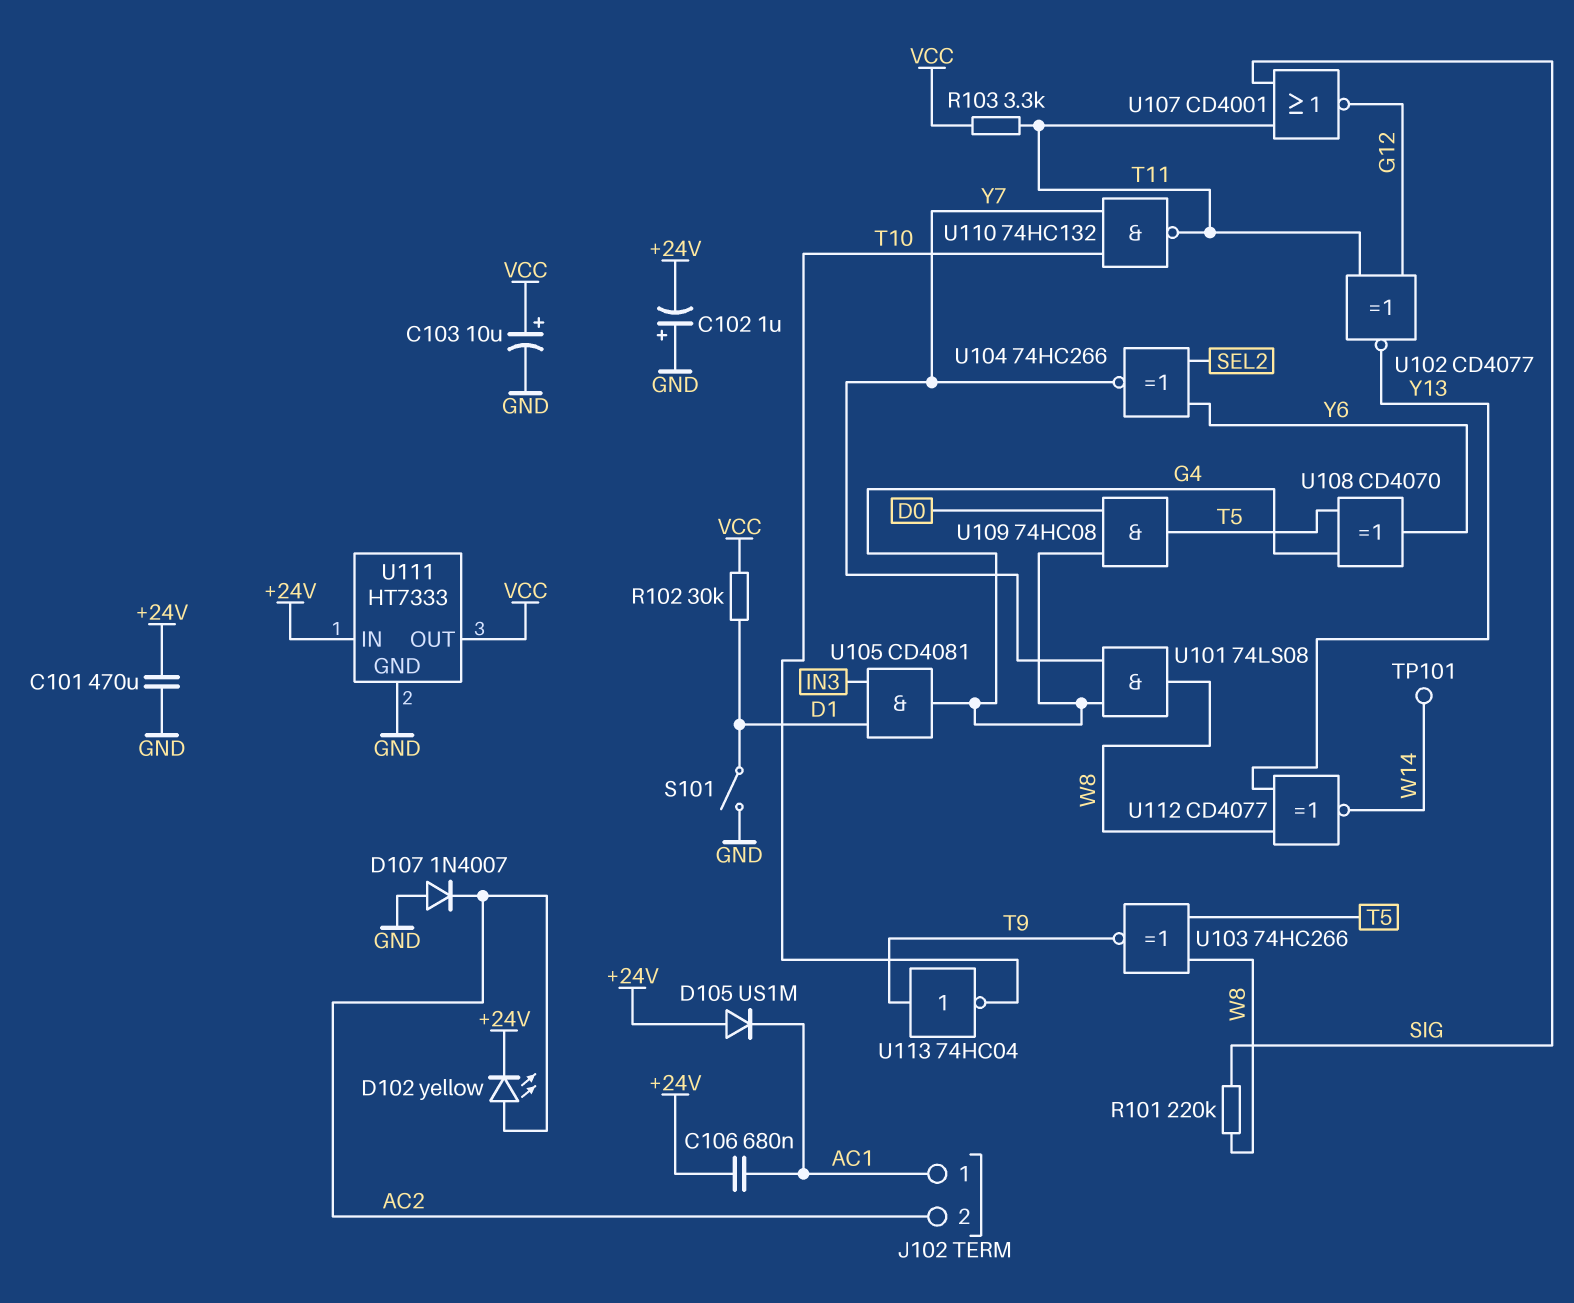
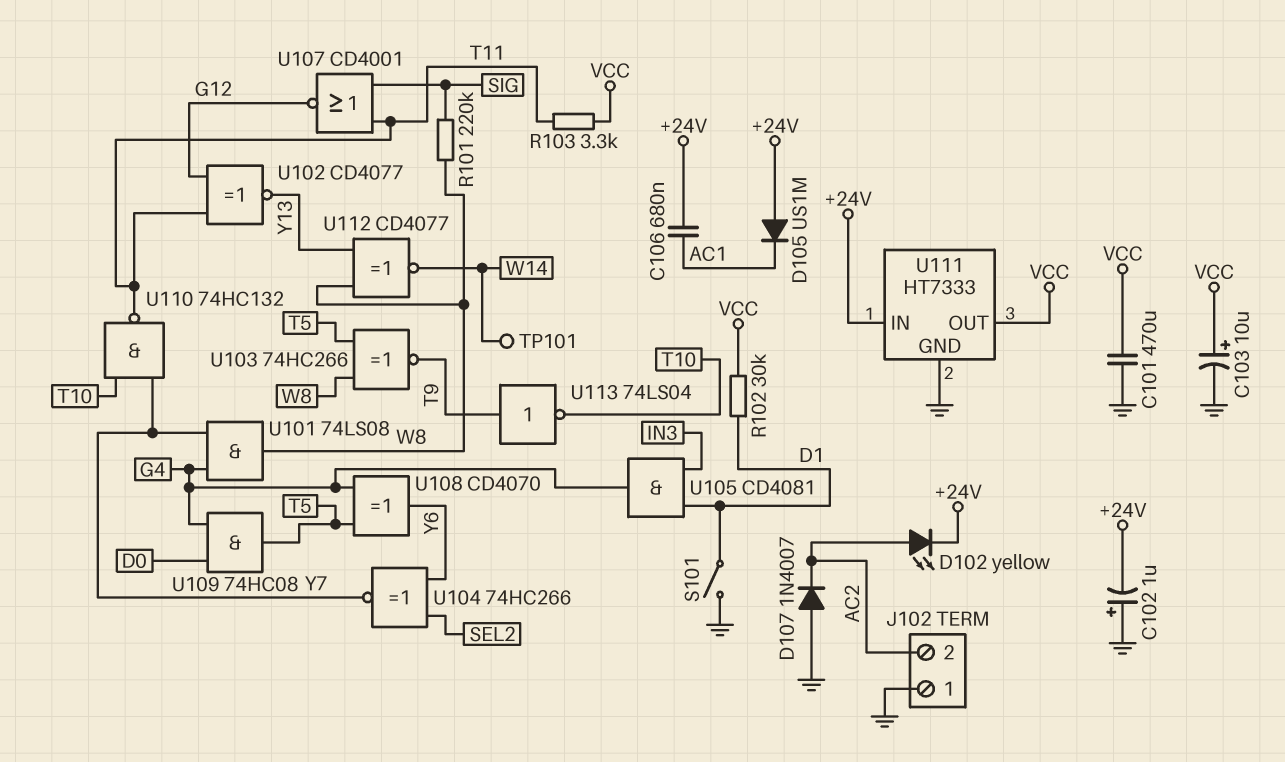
C101: 470uF (+24V, GND) -> 470uF (GND, VCC)
J102 pin 1: AC1 -> GND
U113: NOT 74HC04 (in T9, out T10) -> NOT 74LS04 (in T9, out T10)

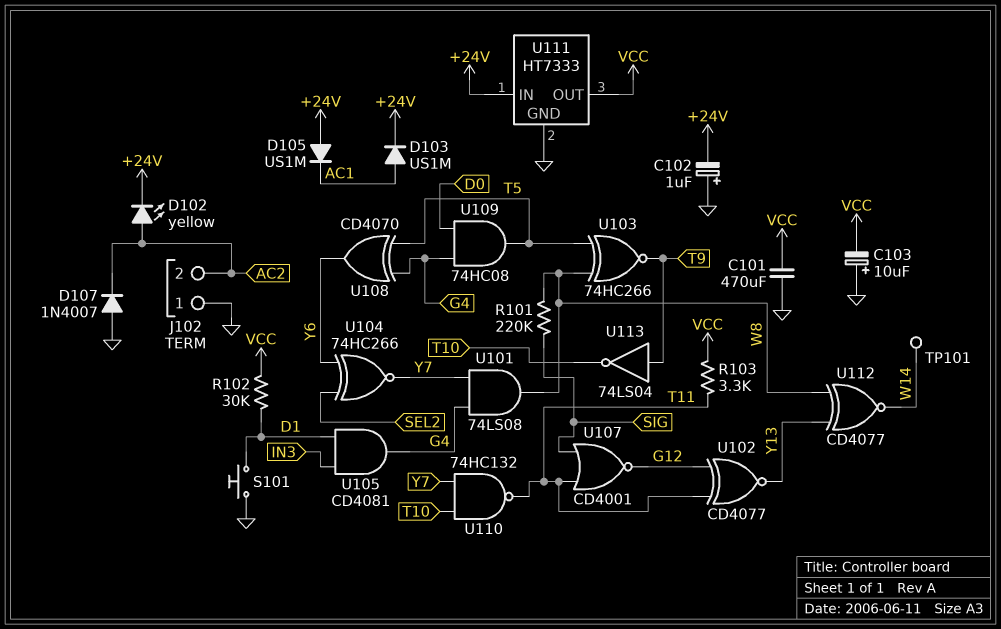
C103: 10uF (plus VCC, minus GND) -> 10uF (plus GND, minus VCC)
C106: 680nF (+24V, AC1) -> none
D103: none -> diode US1M (A AC1, K +24V)
S101: switch (D1, GND) -> button (D1, GND)

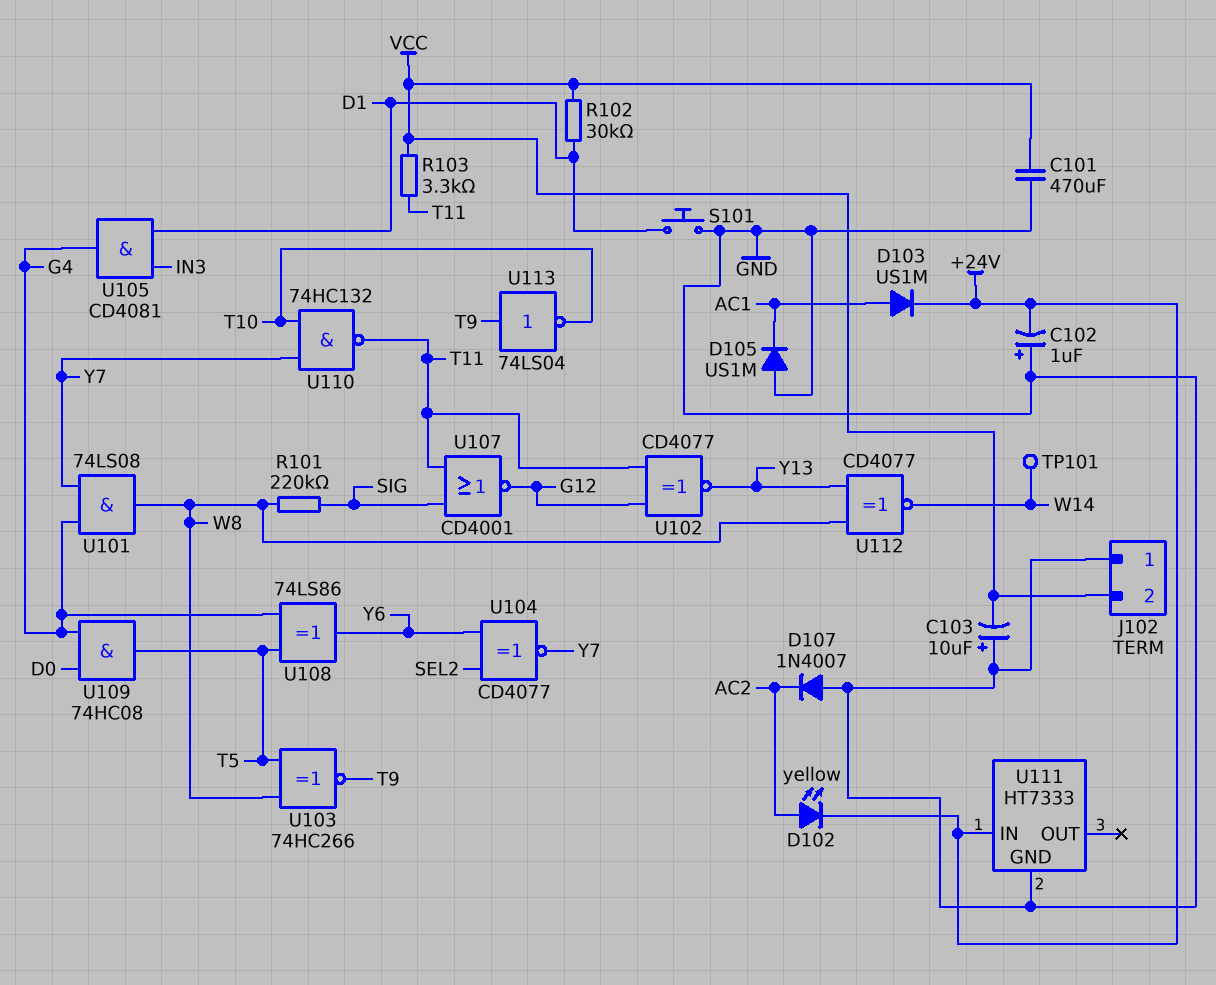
D105: diode US1M (A +24V, K AC1) -> diode US1M (A GND, K AC1)
J102 pin 2: AC2 -> VCC
U104: XNOR 74HC266 (in SEL2, in Y6, out Y7) -> XNOR CD4077 (in SEL2, in Y6, out Y7)
U108: XOR CD4070 (in G4, in T5, out Y6) -> XOR 74LS86 (in G4, in T5, out Y6)
U111 pin OUT: VCC -> none

